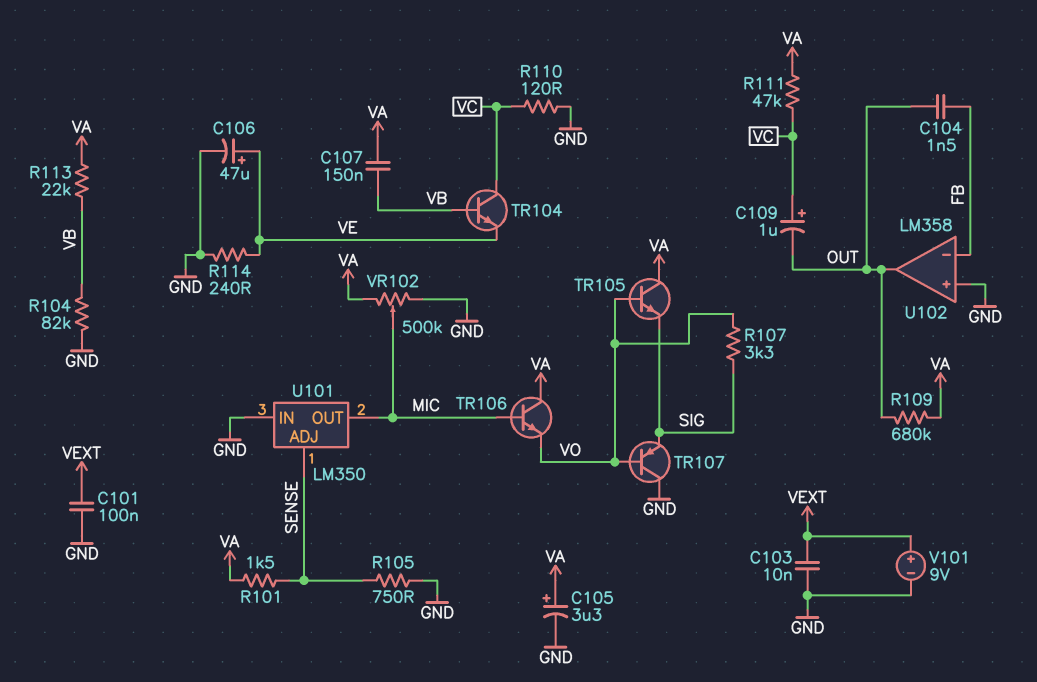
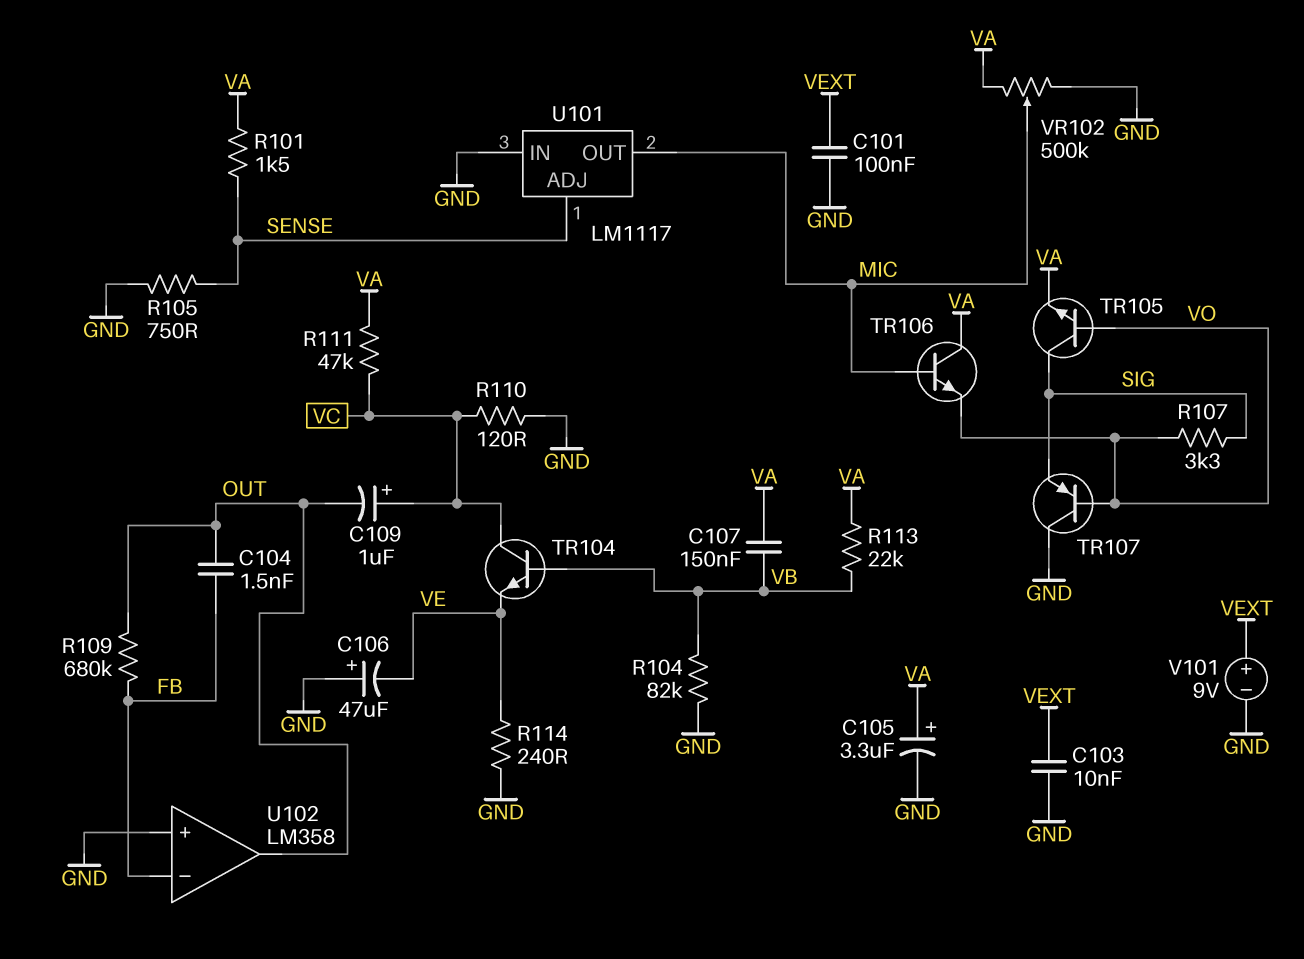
C106: 47uF (plus VE, minus GND) -> 47uF (plus GND, minus VE)
R109: 680k (OUT, VA) -> 680k (FB, OUT)
TR105: NPN (B VO, C VA, E SIG) -> NPN (B VO, C SIG, E VA)
U101: LM350 -> LM1117

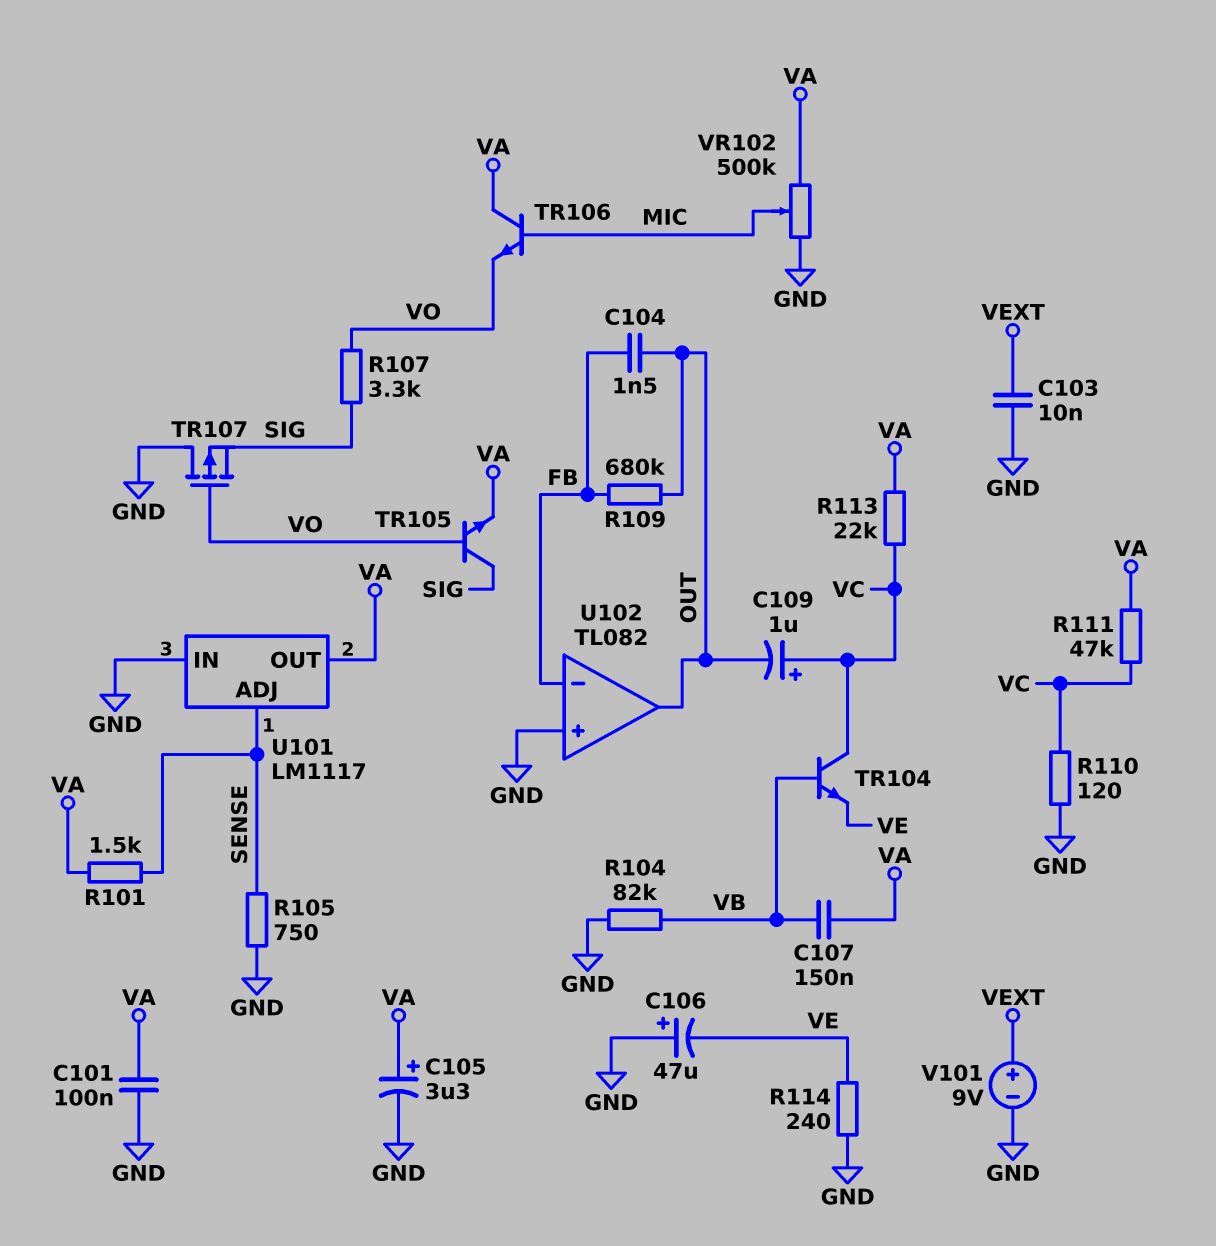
C101: 100nF (GND, VEXT) -> 100nF (GND, VA)
R113: 22k (VA, VB) -> 22k (VA, VC)
TR107: PNP (B VO, C GND, E SIG) -> PMOS (G VO, D GND, S SIG)
U101 pin OUT: MIC -> VA
U102: LM358 -> TL082

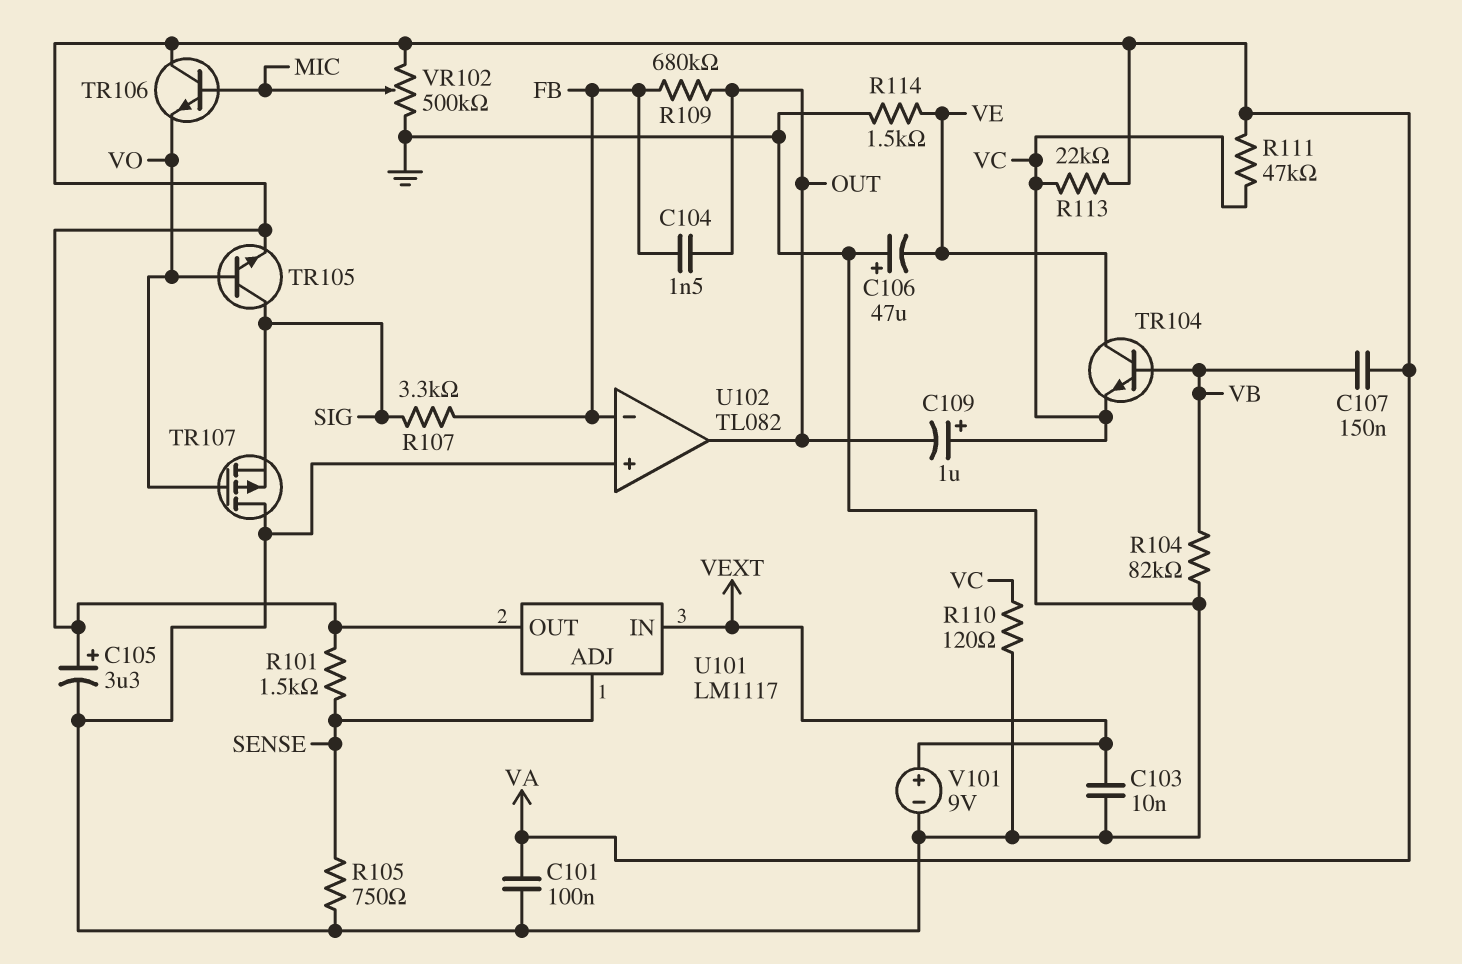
R107: 3.3k (SIG, VO) -> 3.3k (FB, SIG)
R114: 240 (GND, VE) -> 1.5k (GND, VE)
TR104: NPN (B VB, C VC, E VE) -> NPN (B VB, C VE, E VC)
U101 pin IN: GND -> VEXT

